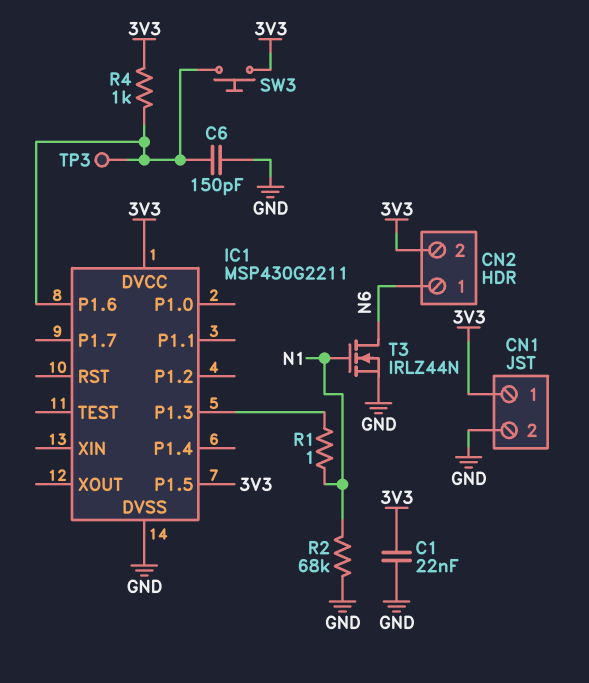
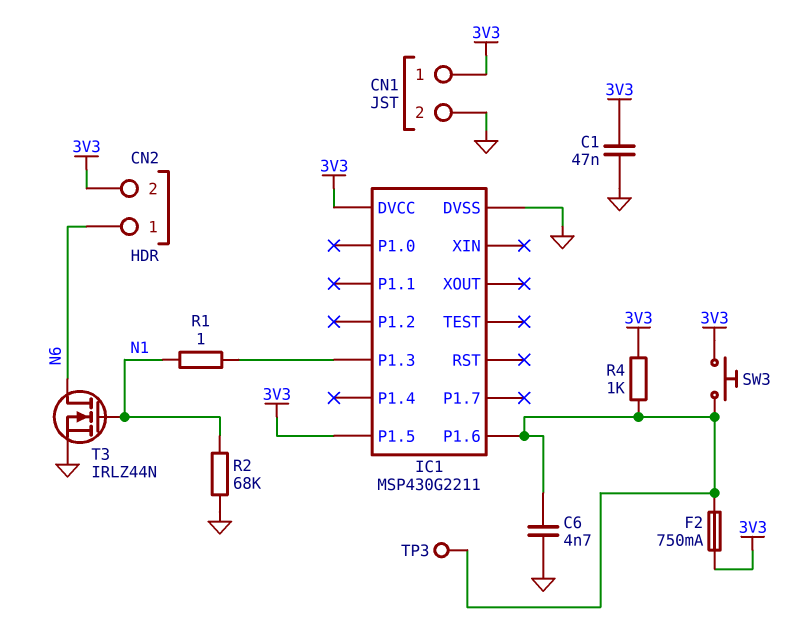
C1: 22nF (3V3, GND) -> 47nF (3V3, GND)
C6: 150pF (GND, IC1/P1.6) -> 4.7nF (GND, IC1/P1.6)
F2: none -> 750mA (3V3, IC1/P1.6)

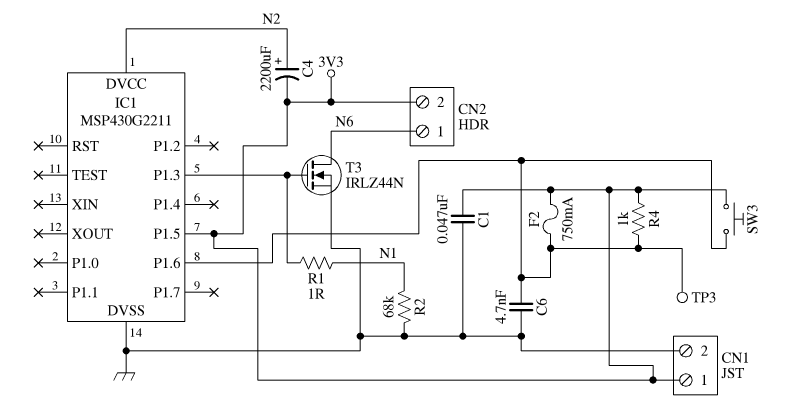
C4: none -> 2200uF (plus N2, minus 3V3)
IC1 pin DVCC: 3V3 -> N2
T3: NMOS IRLZ44N (G N1, D N6, S GND) -> NMOS IRLZ44N (G IC1/P1.3, D N6, S GND)

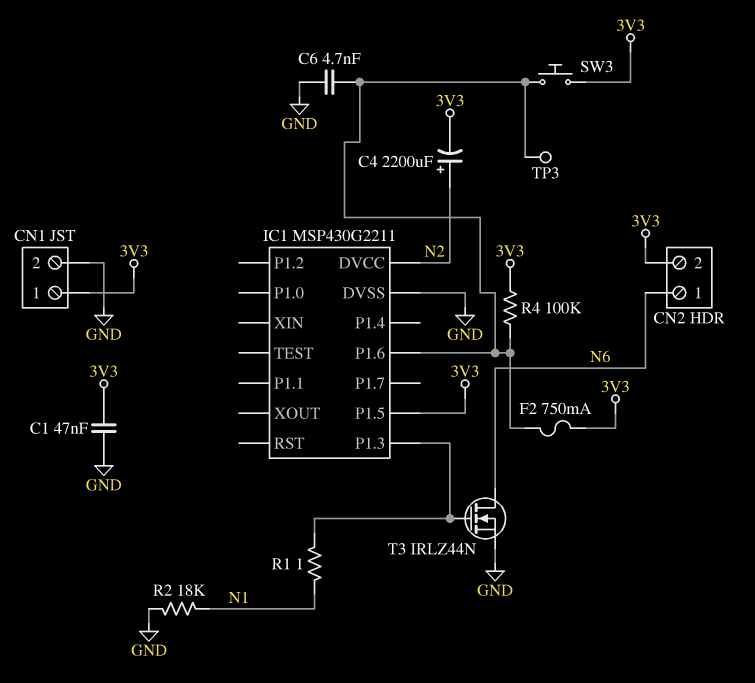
R2: 68k (GND, N1) -> 18k (GND, N1)
R4: 1k (3V3, IC1/P1.6) -> 100k (3V3, IC1/P1.6)

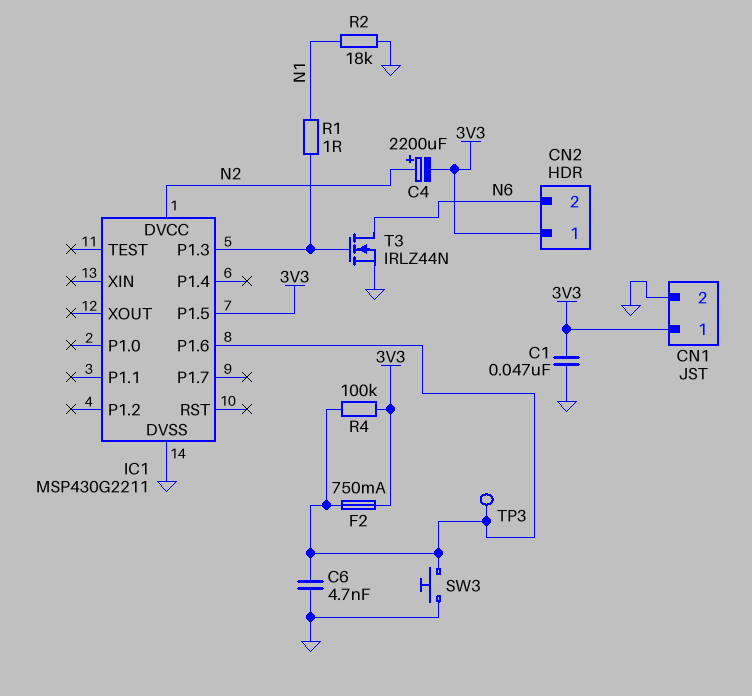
CN2 pin 1: N6 -> 3V3
CN2 pin 2: 3V3 -> N6
SW3: button (3V3, IC1/P1.6) -> button (GND, IC1/P1.6)

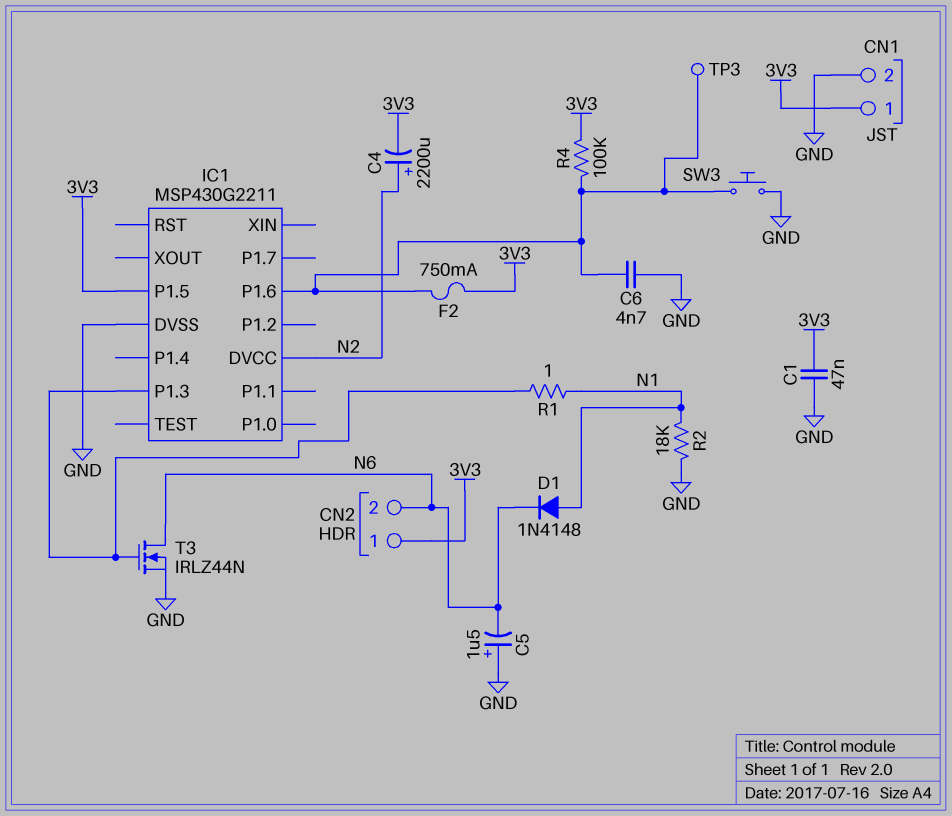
C5: none -> 1.5uF (plus GND, minus N6)
D1: none -> diode 1N4148 (A N1, K N6)

